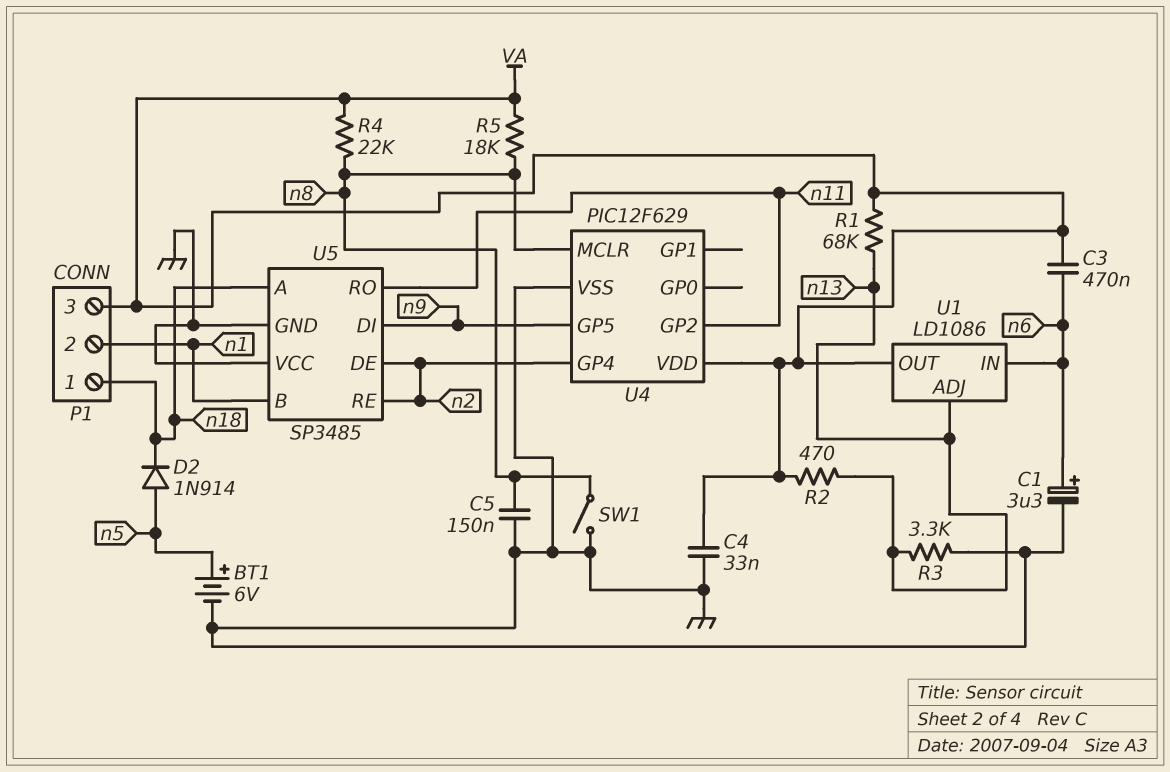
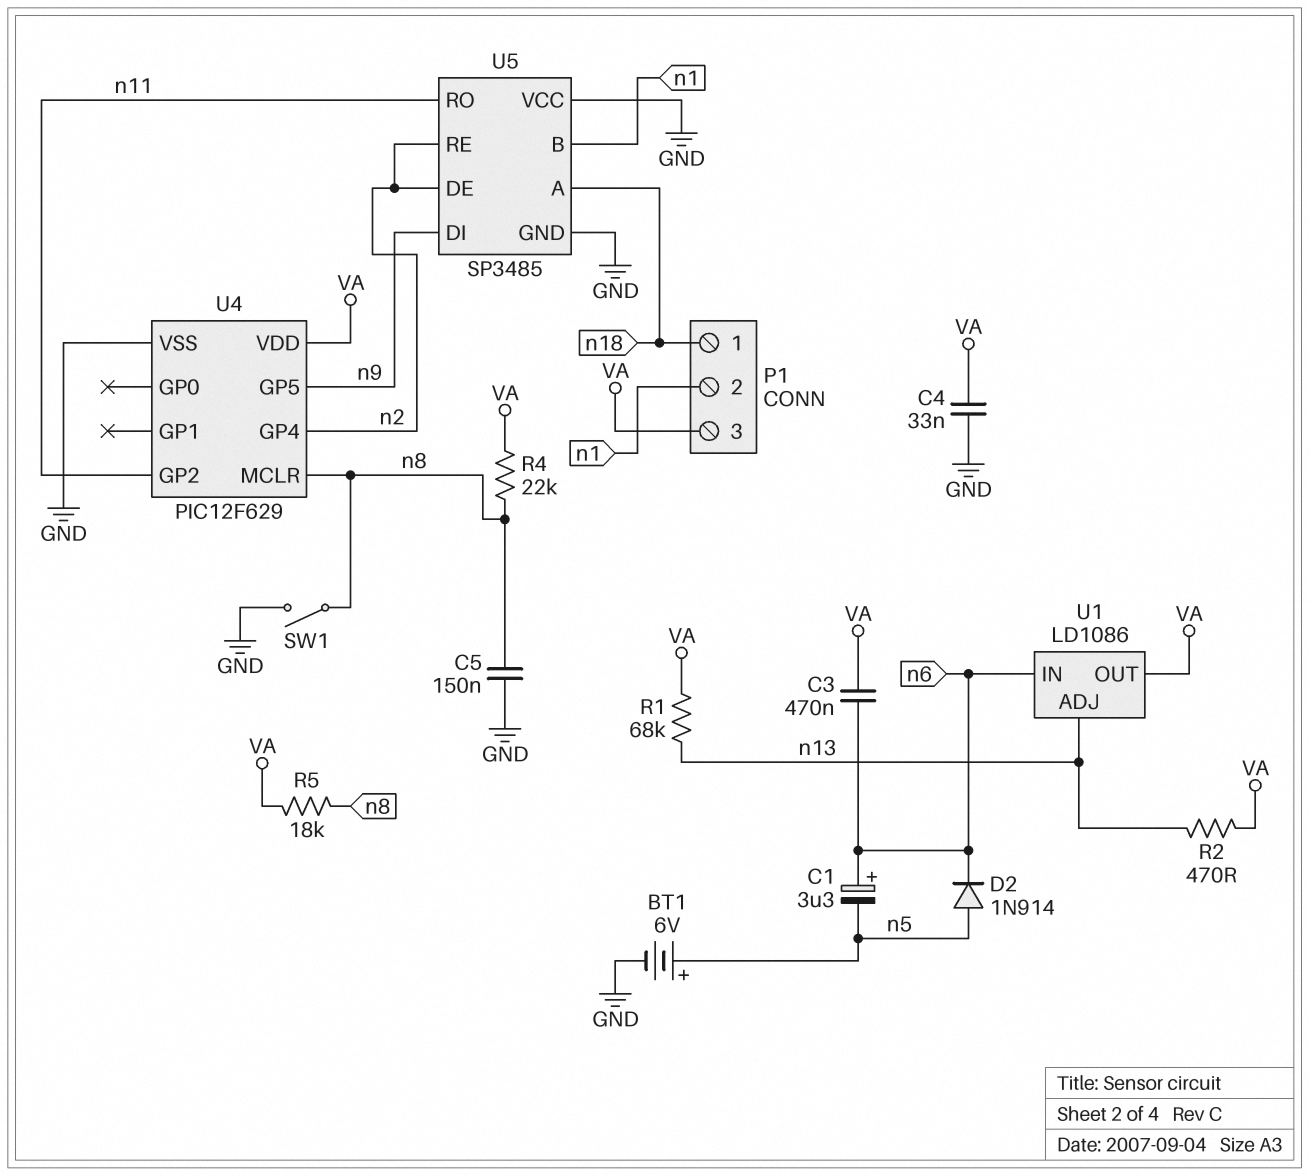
C1: 3.3uF (plus n6, minus GND) -> 3.3uF (plus n6, minus n5)
D2: diode 1N914 (A n5, K n18) -> diode 1N914 (A n5, K n6)
R3: 3.3k (GND, n13) -> none

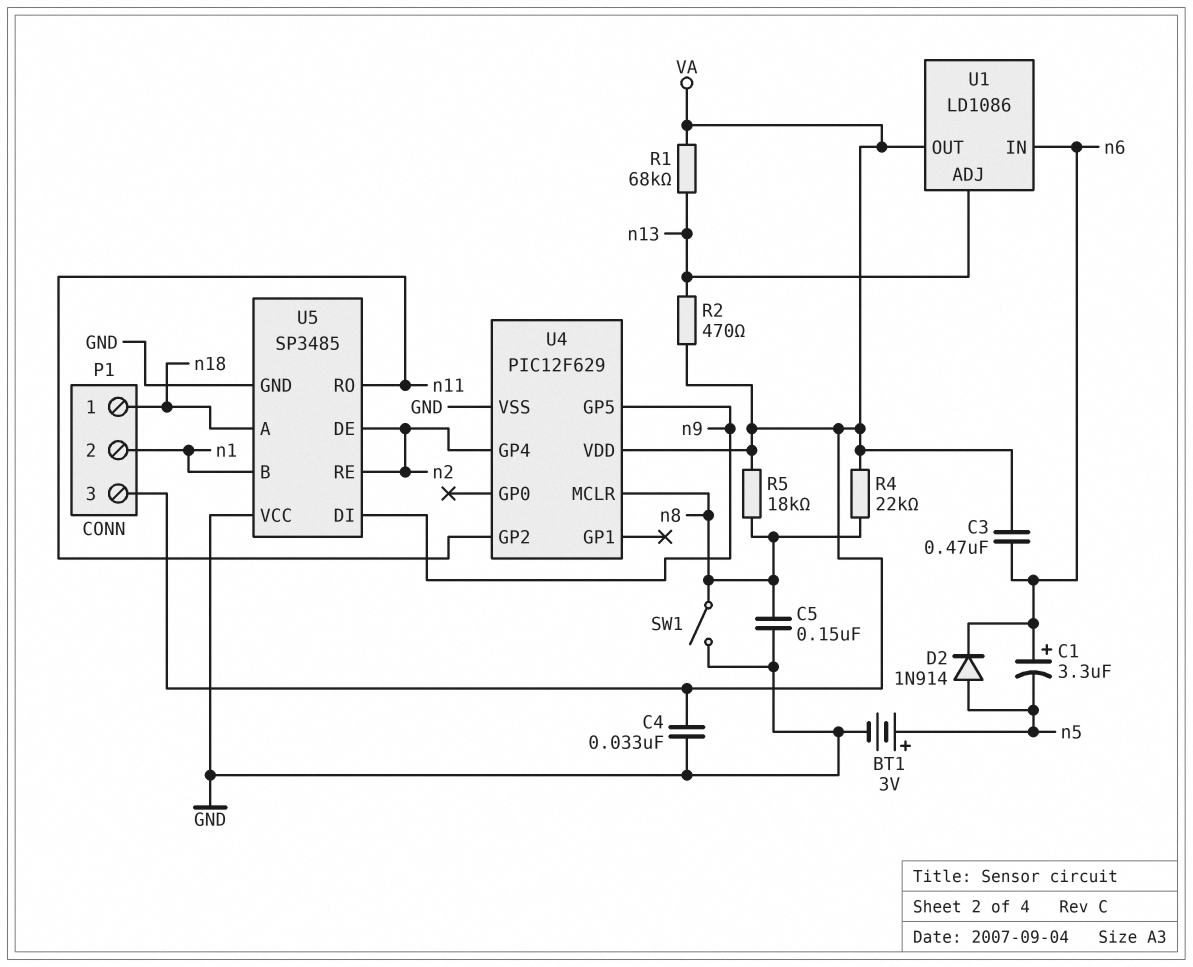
BT1: 6V (plus n5, minus GND) -> 3V (plus n5, minus GND)

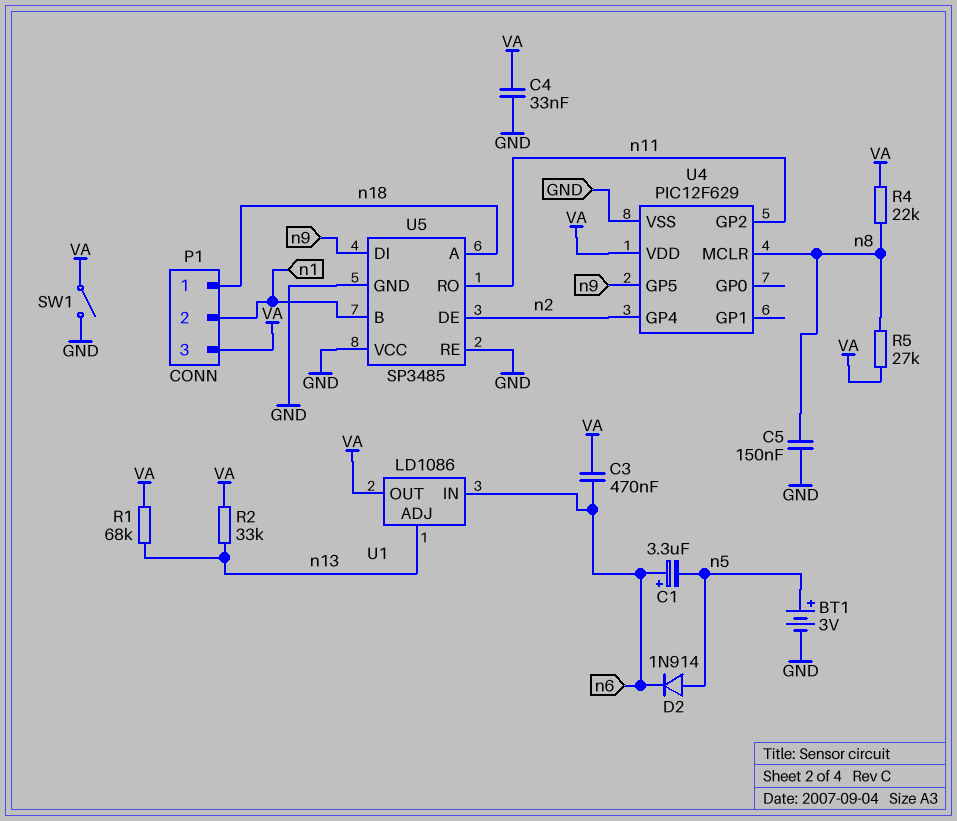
R2: 470 (VA, n13) -> 33k (VA, n13)
R5: 18k (VA, n8) -> 27k (VA, n8)
SW1: switch (GND, n8) -> switch (GND, VA)
U5 pin RE: n2 -> GND

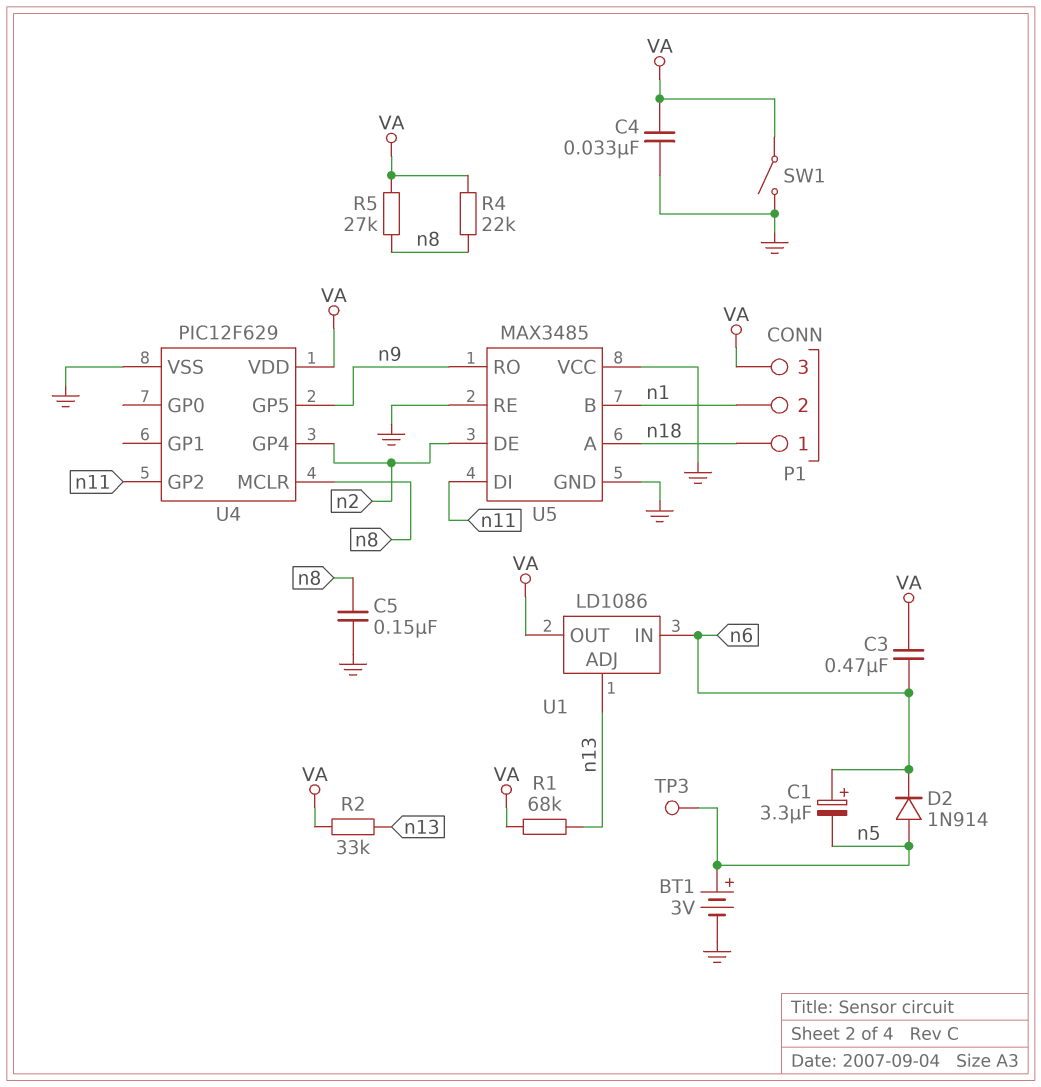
TP3: none -> test point (n5)
U5: SP3485 -> MAX3485
U5 pin DI: n9 -> n11
U5 pin RO: n11 -> n9

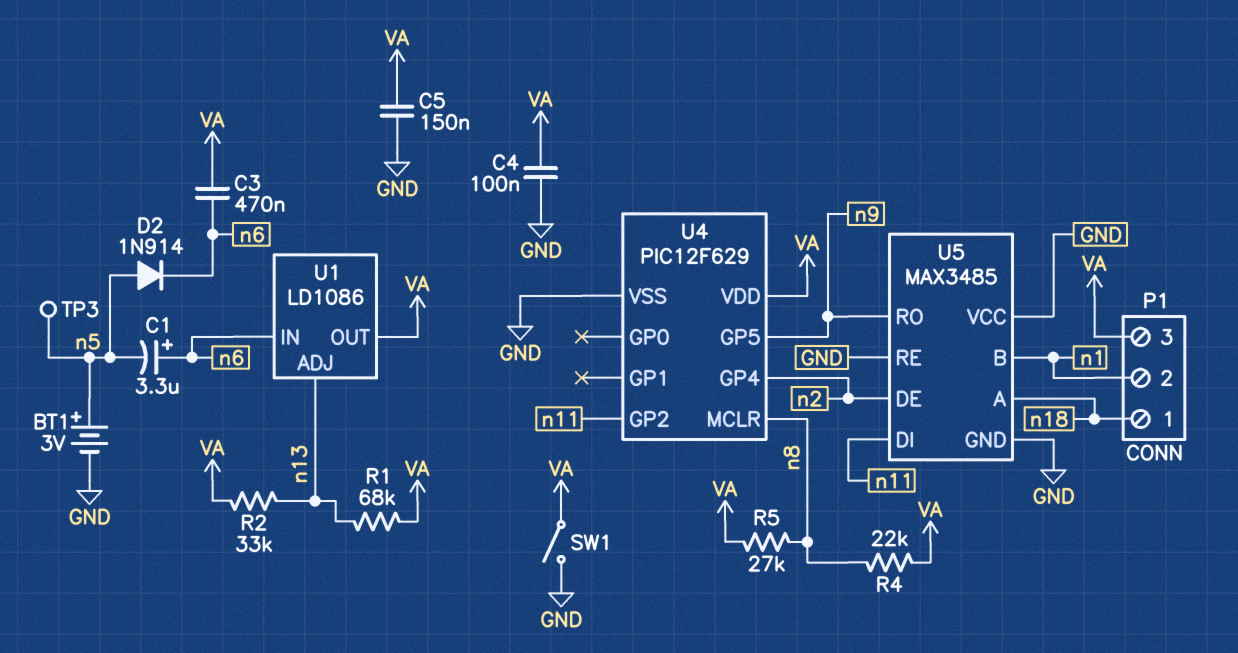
C4: 33nF (GND, VA) -> 100nF (GND, VA)
C5: 150nF (GND, n8) -> 150nF (GND, VA)

